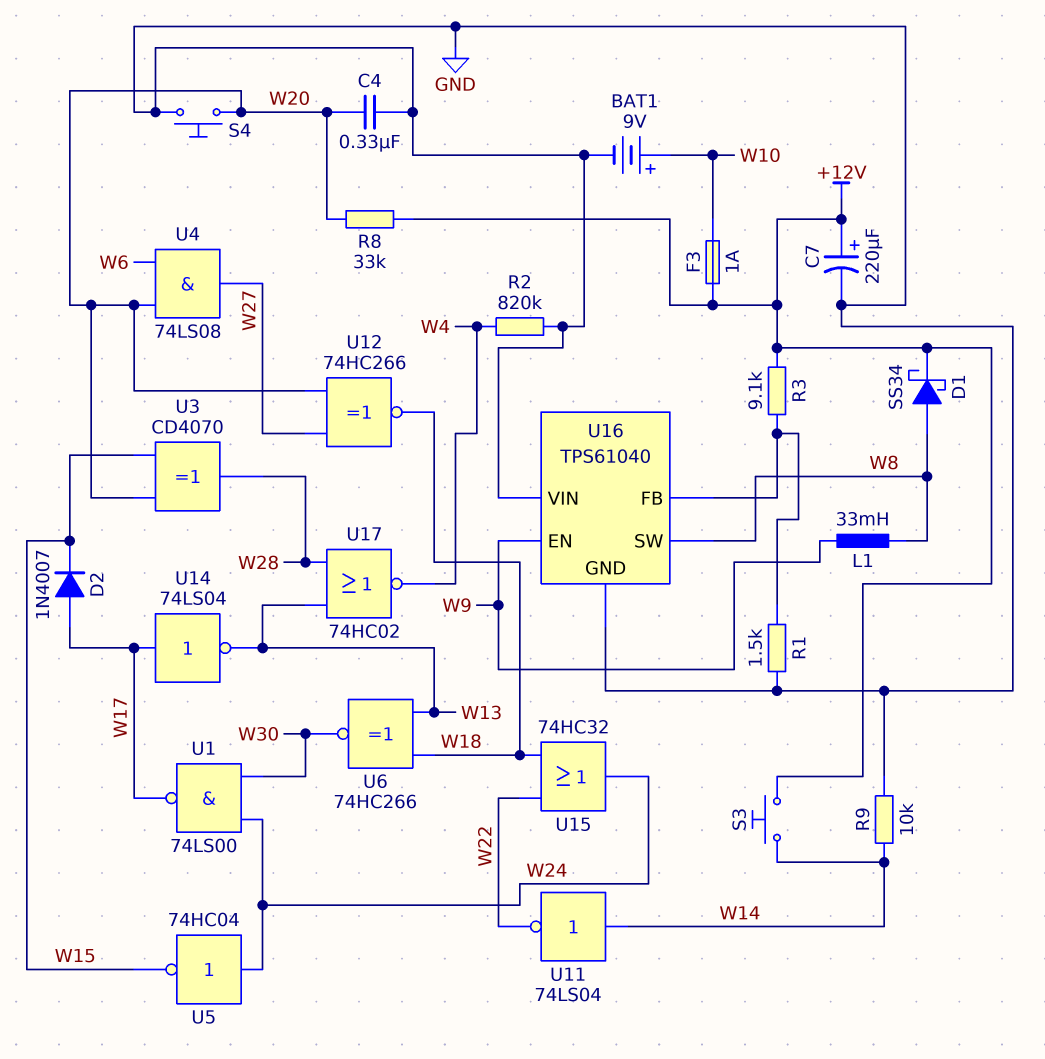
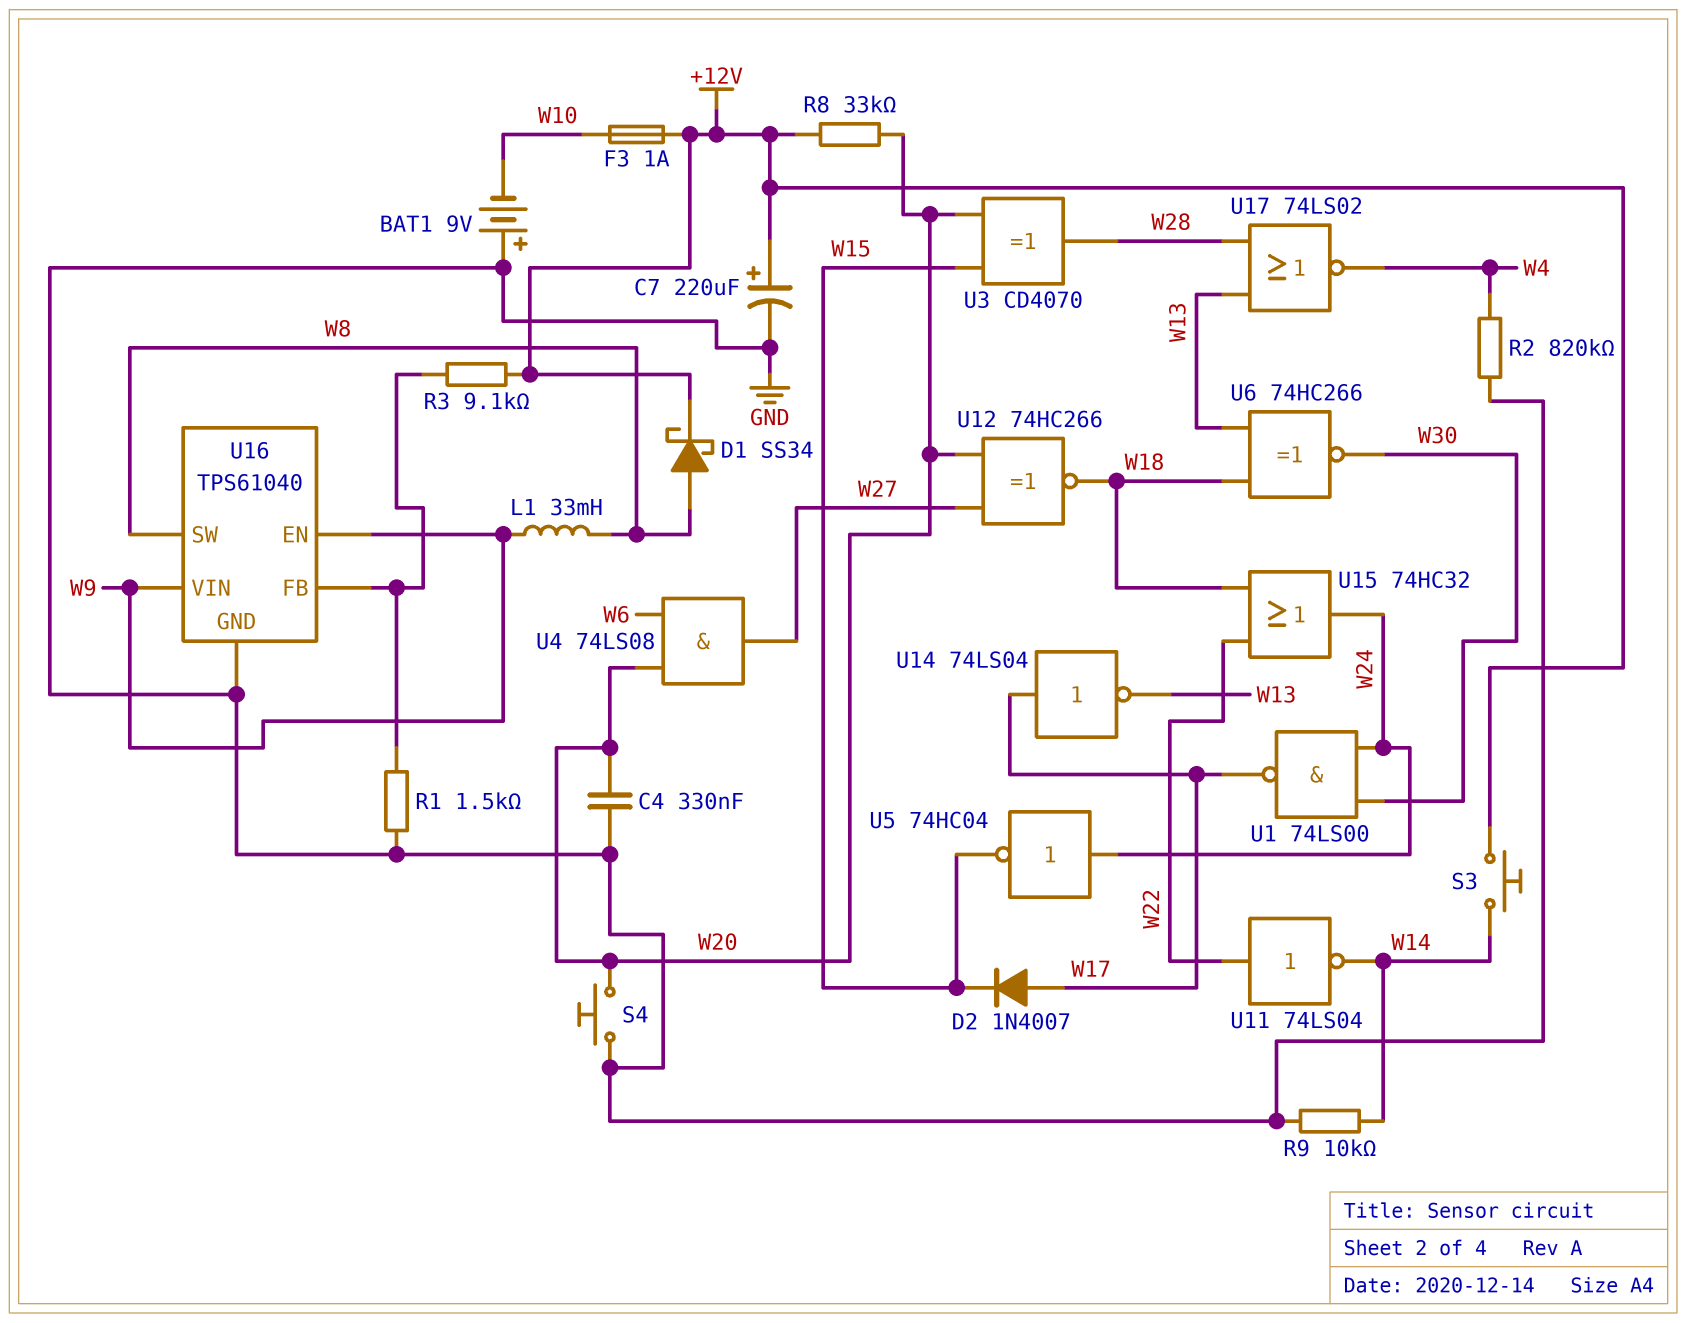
BAT1: 9V (plus W10, minus GND) -> 9V (plus GND, minus W10)
U11: NOT 74LS04 (in W14, out W22) -> NOT 74LS04 (in W22, out W14)
U16 pin VIN: GND -> W9
U17: NOR 74HC02 (in W13, in W28, out W4) -> NOR 74LS02 (in W13, in W28, out W4)

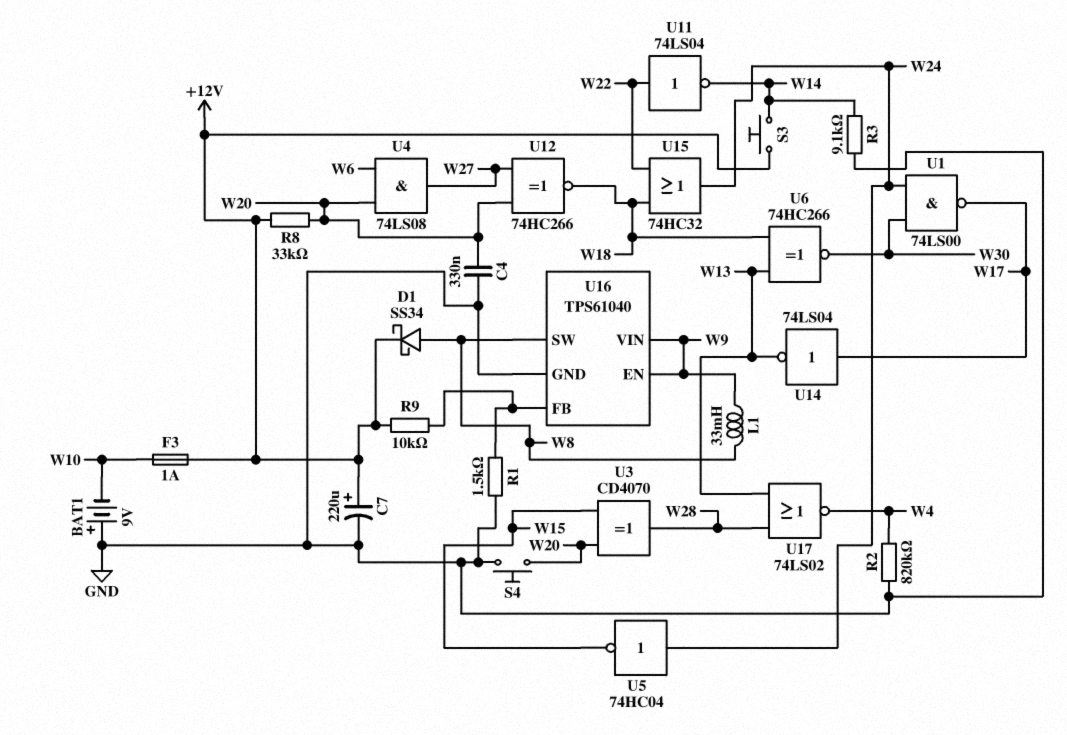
D2: diode 1N4007 (A W17, K W15) -> none
R3: 9.1k (+12V, U16/FB) -> 9.1k (GND, W14)
R9: 10k (GND, W14) -> 10k (+12V, U16/FB)

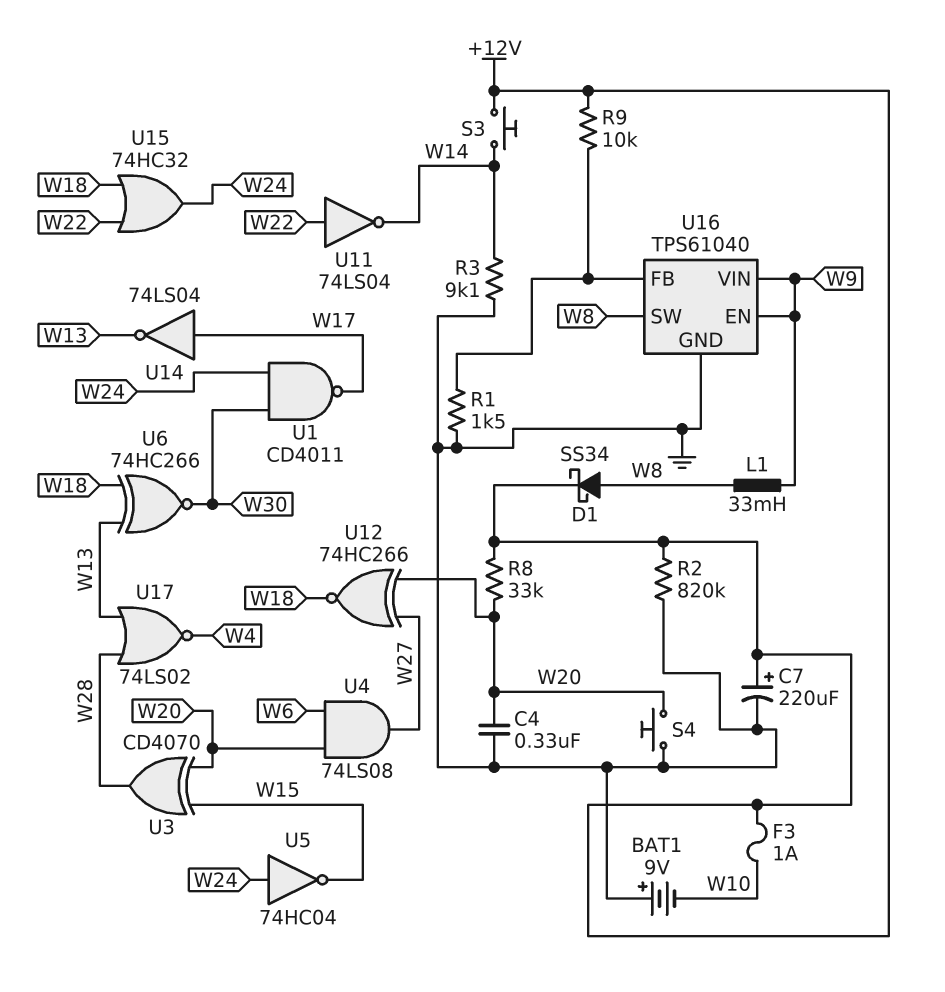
R2: 820k (GND, W4) -> 820k (+12V, GND)
U1: NAND 74LS00 (in W24, in W30, out W17) -> NAND CD4011 (in W24, in W30, out W17)

